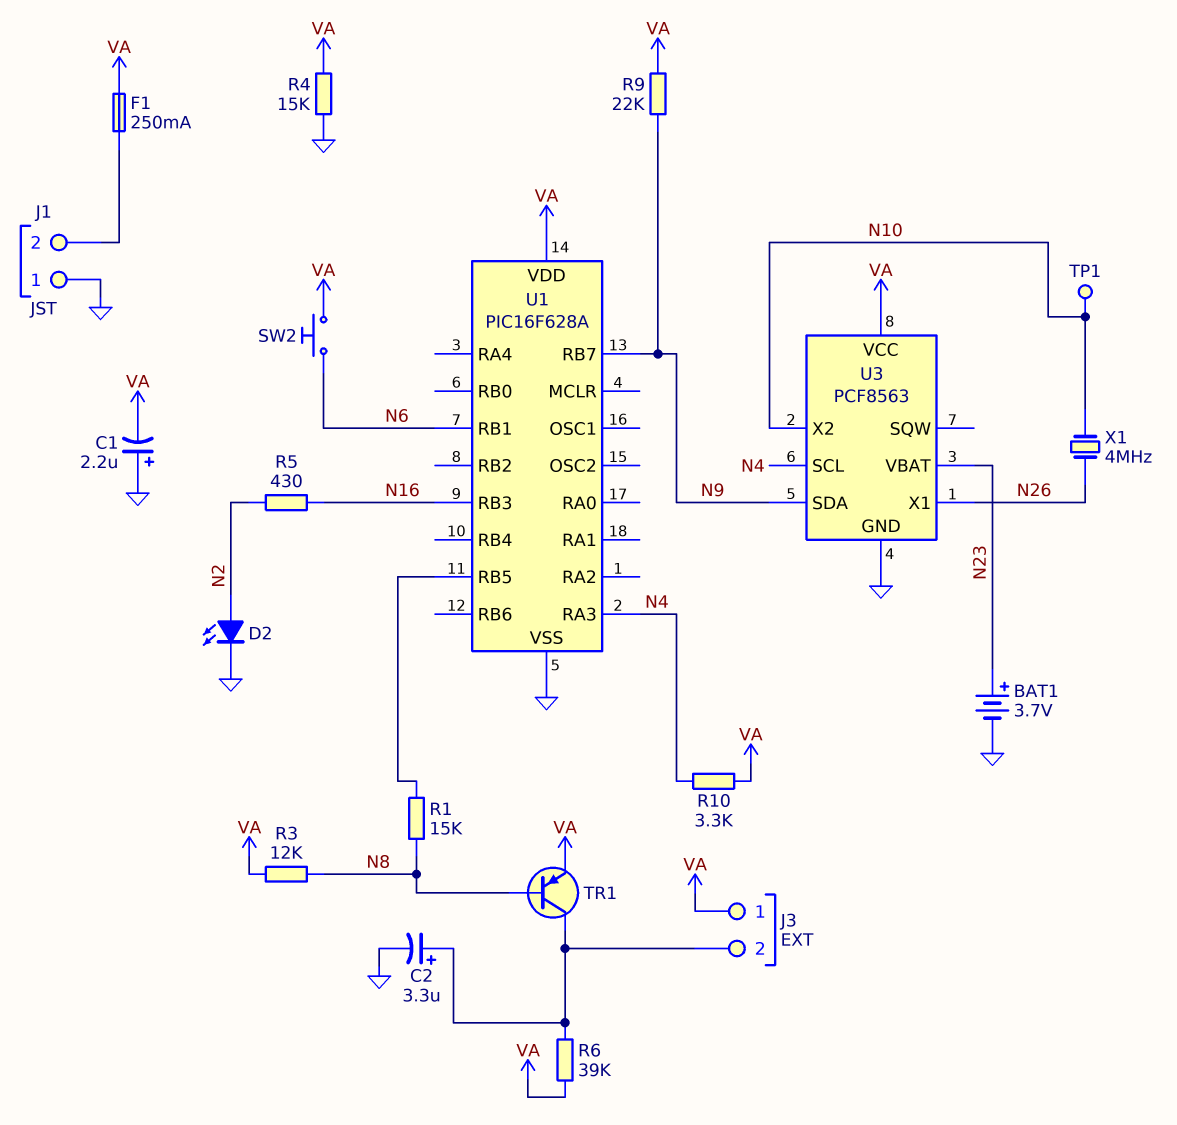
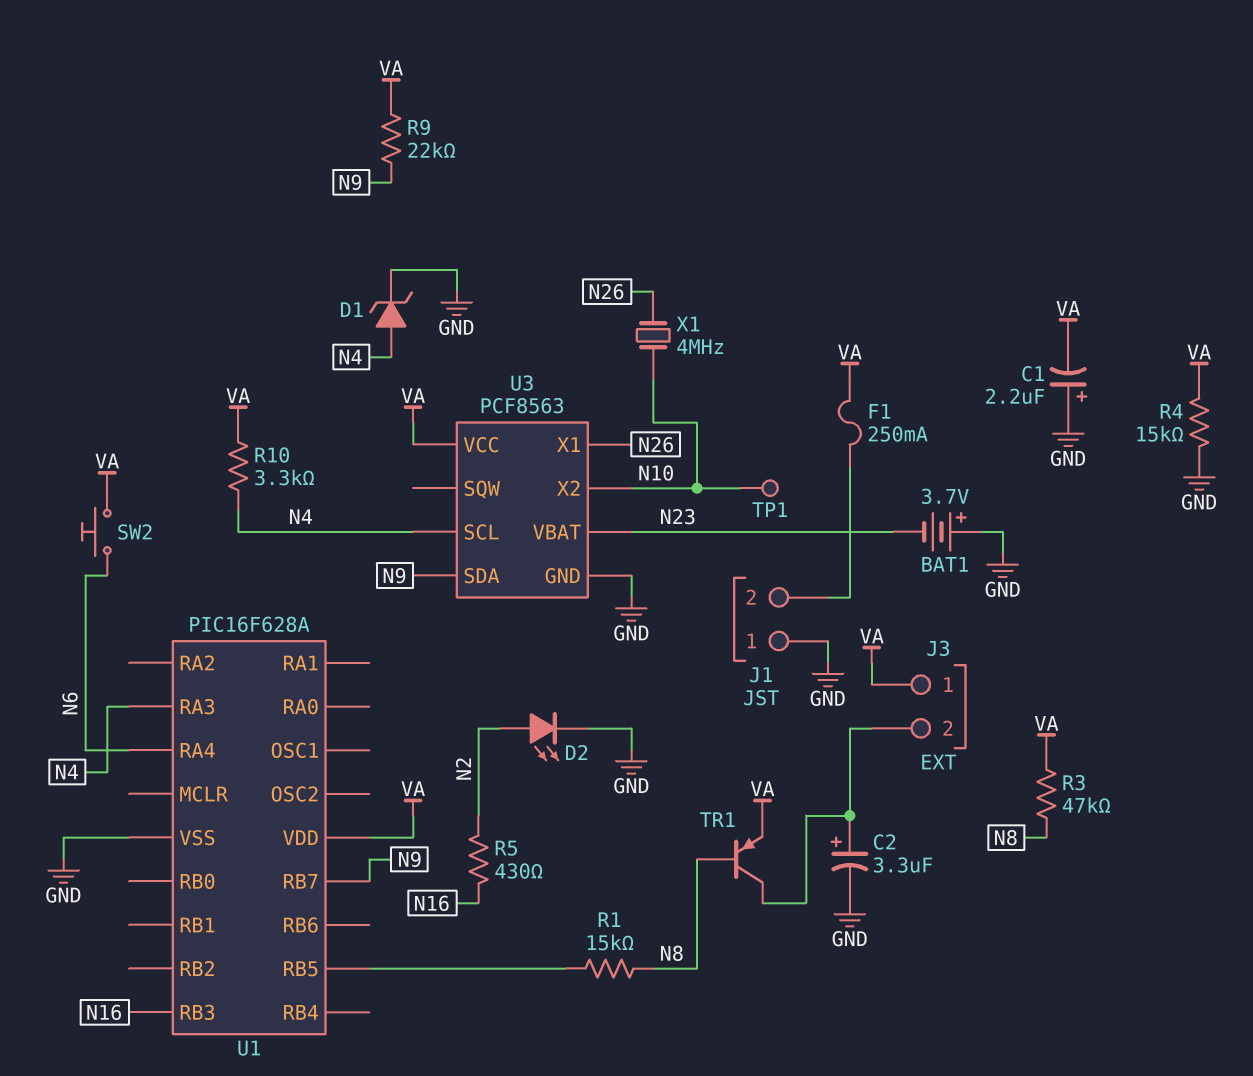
BAT1: 3.7V (plus N23, minus GND) -> 3.7V (plus GND, minus N23)
D1: none -> zener (A N4, K GND)
R3: 12k (N8, VA) -> 47k (N8, VA)
R6: 39k (J3/2, VA) -> none
U1 pin RA4: none -> N6
U1 pin RB1: N6 -> none

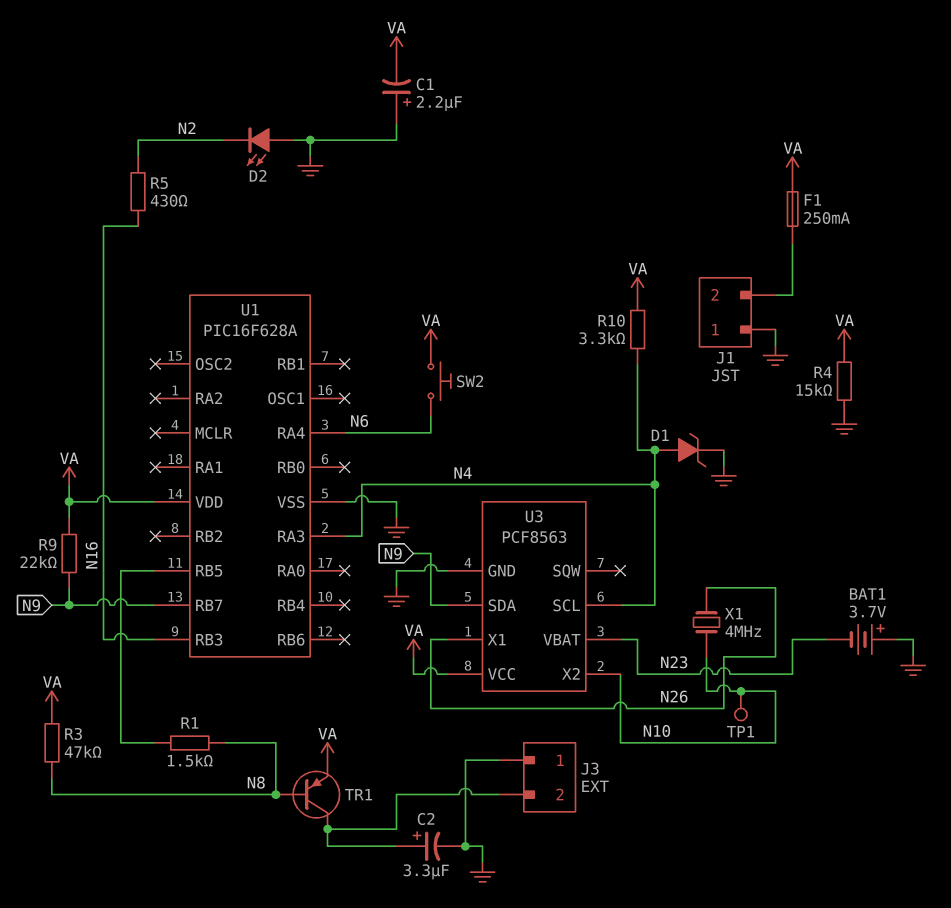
D2: LED (A N2, K GND) -> LED (A GND, K N2)
J3 pin 1: VA -> GND
R1: 15k (N8, U1/RB5) -> 1.5k (N8, U1/RB5)

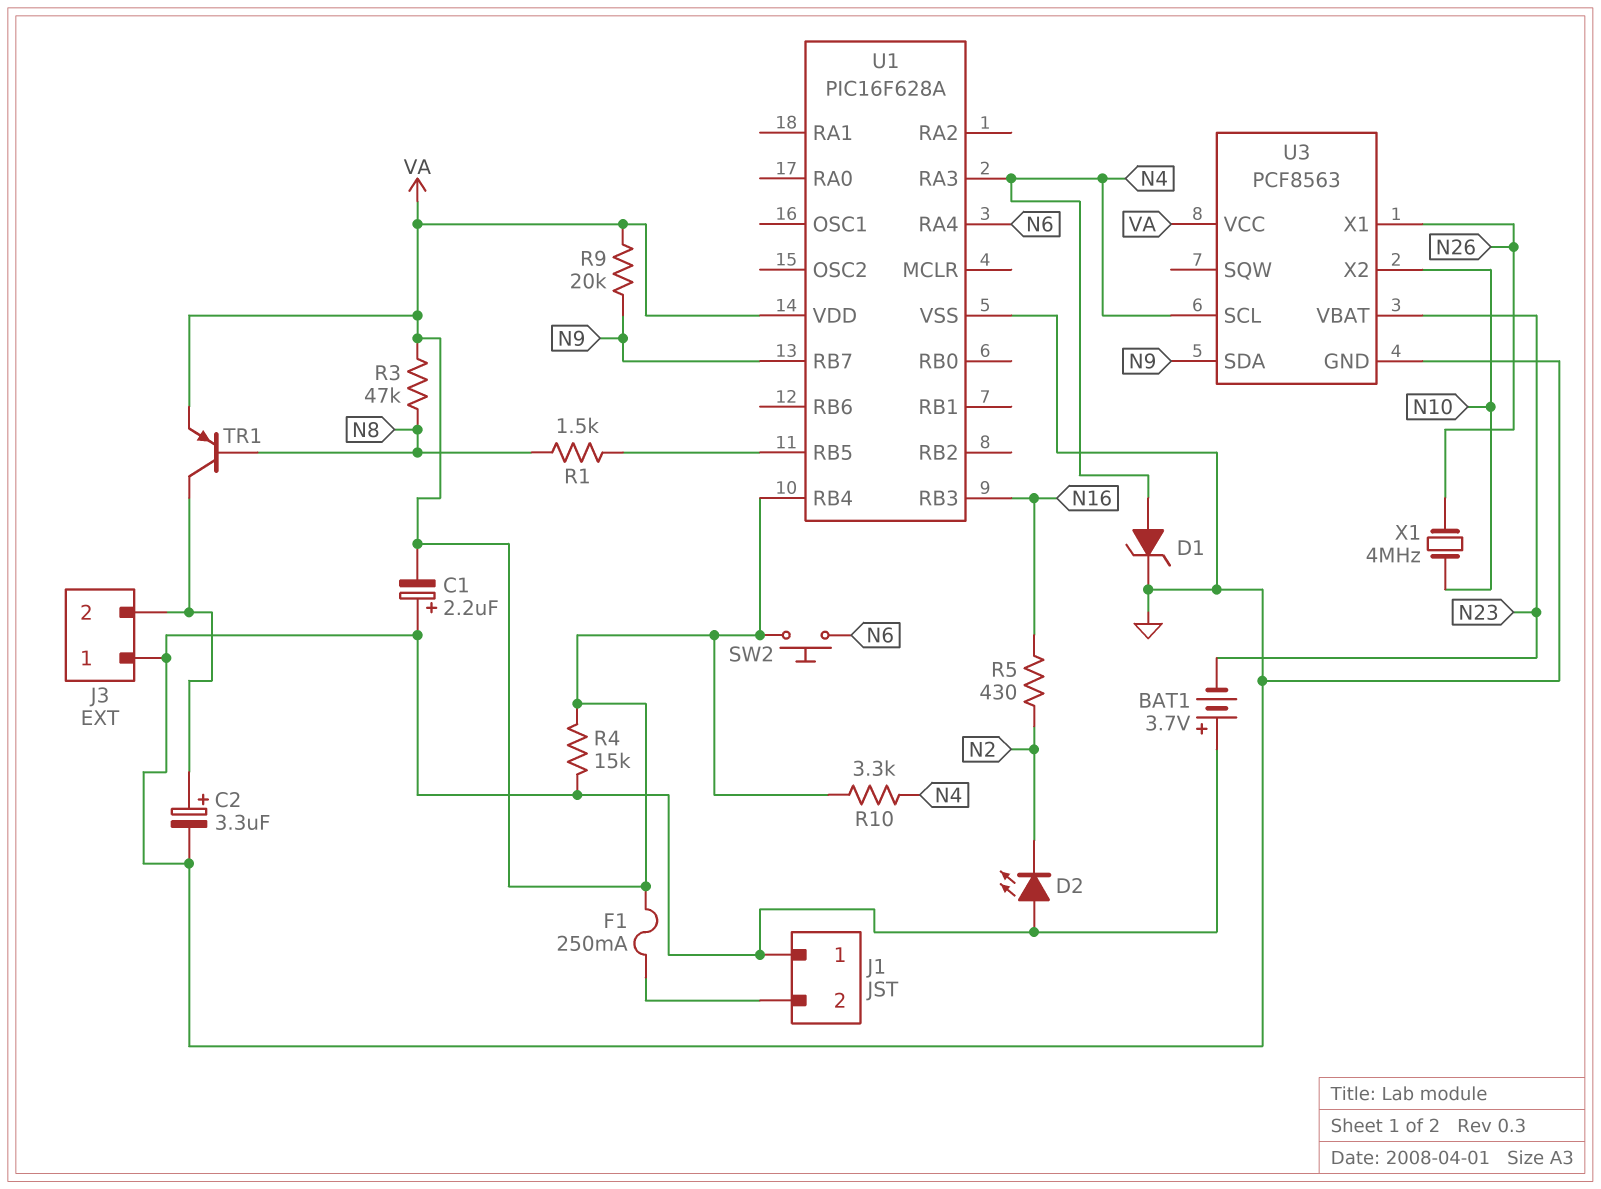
R9: 22k (N9, VA) -> 20k (N9, VA)
TP1: test point (N10) -> none
U1 pin RB4: none -> VA

